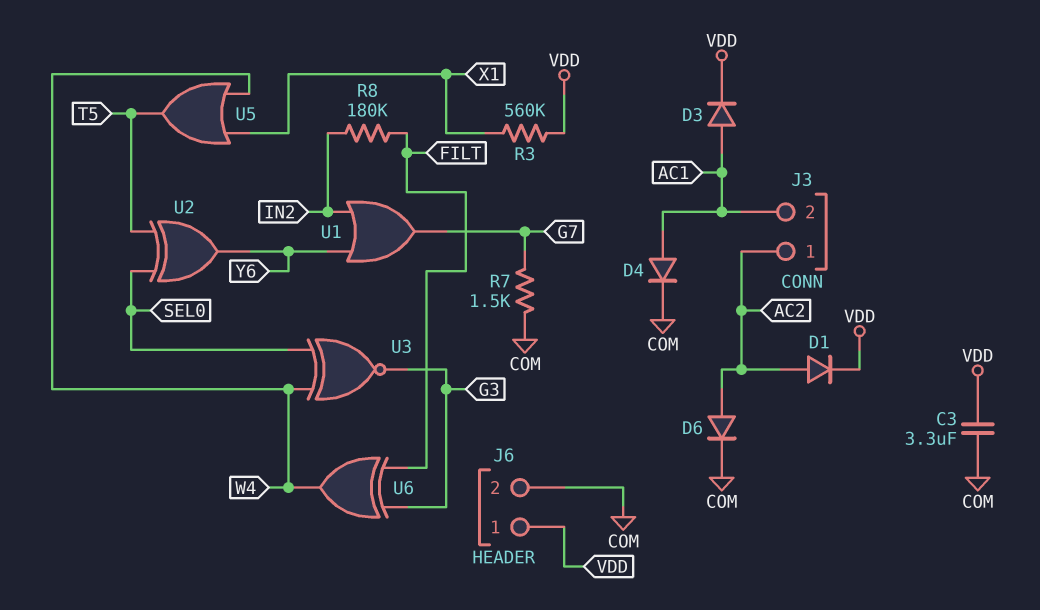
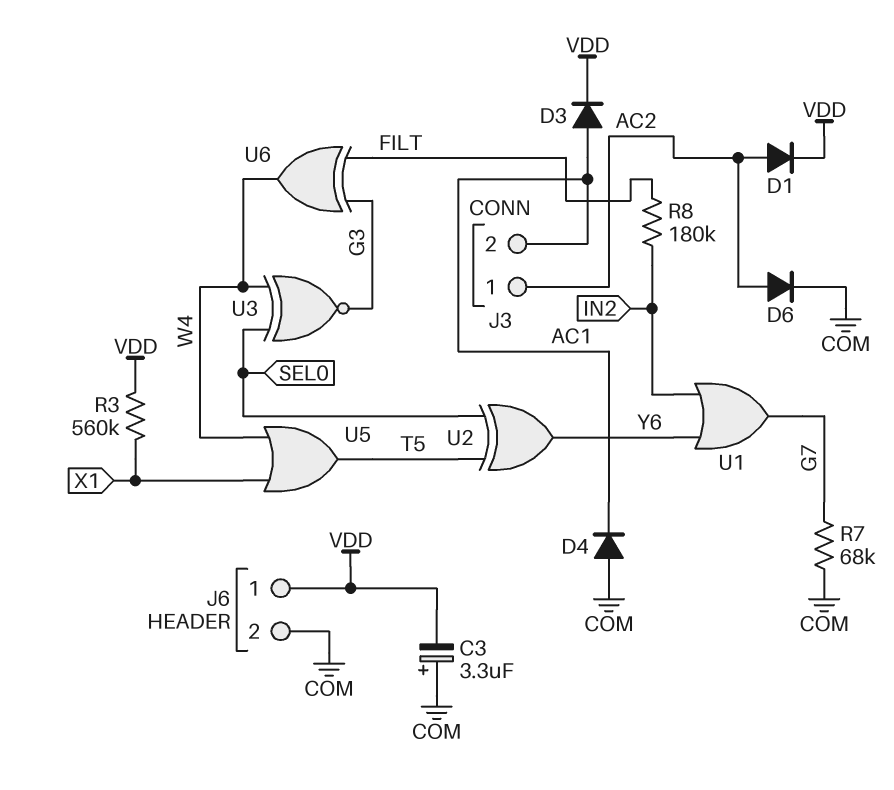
C3: 3.3uF (COM, VDD) -> 3.3uF (plus COM, minus VDD)
D4: diode (A AC1, K COM) -> diode (A COM, K AC1)
R7: 1.5k (COM, G7) -> 68k (COM, G7)

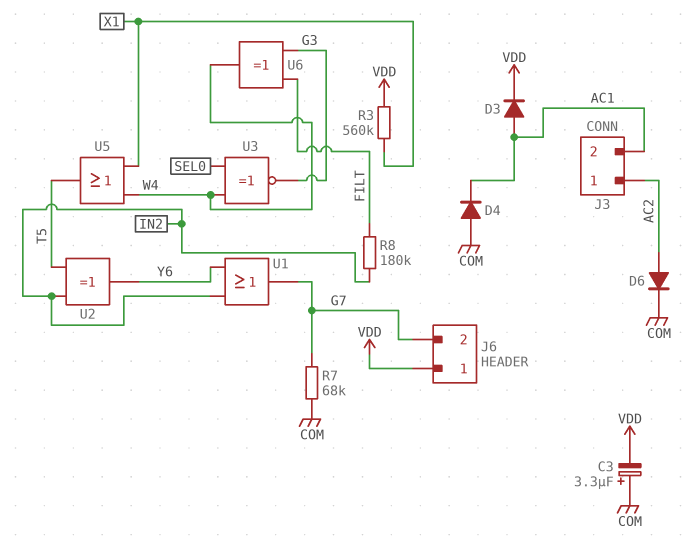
D1: diode (A AC2, K VDD) -> none
J6 pin 2: COM -> G7
U2: XOR (in SEL0, in T5, out Y6) -> XOR (in IN2, in T5, out Y6)

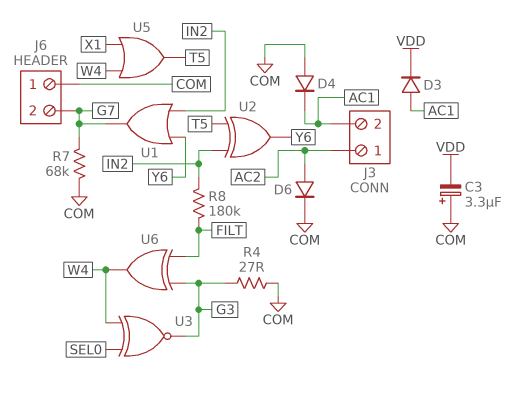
J6 pin 1: VDD -> COM
R3: 560k (VDD, X1) -> none
R4: none -> 27 (COM, G3)

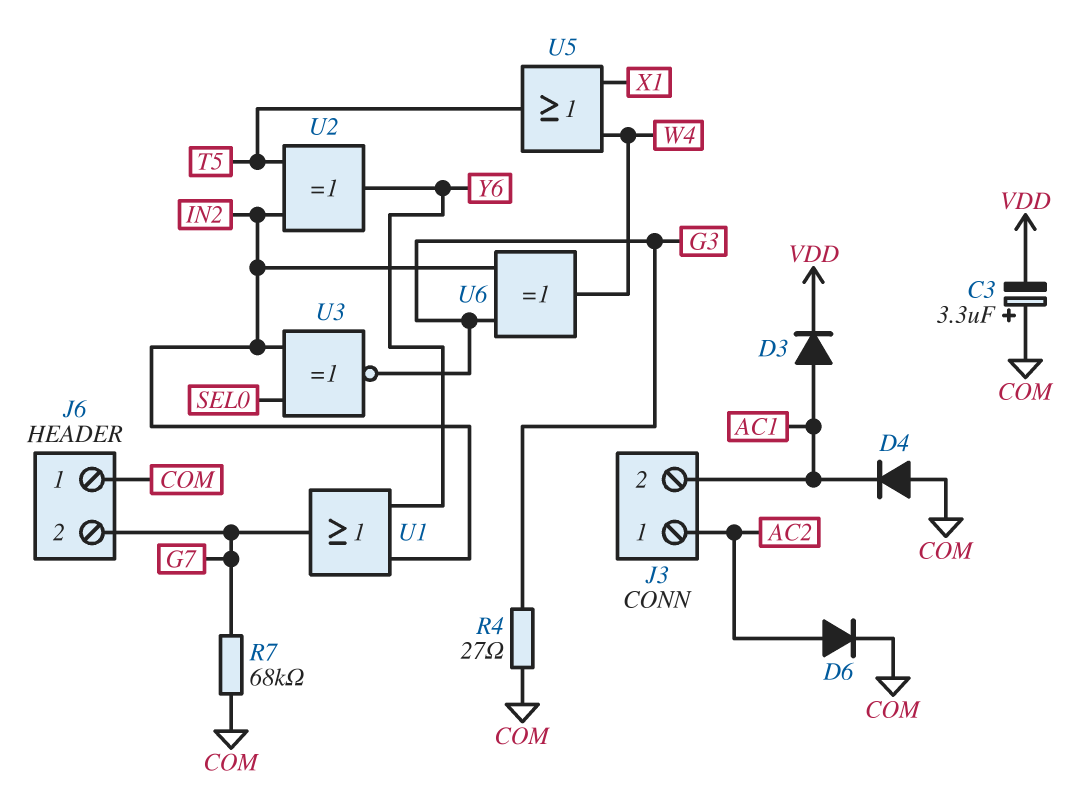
R8: 180k (FILT, IN2) -> none
U3: XNOR (in SEL0, in W4, out G3) -> XNOR (in IN2, in SEL0, out G3)
U6: XOR (in FILT, in G3, out W4) -> XOR (in G3, in IN2, out W4)

